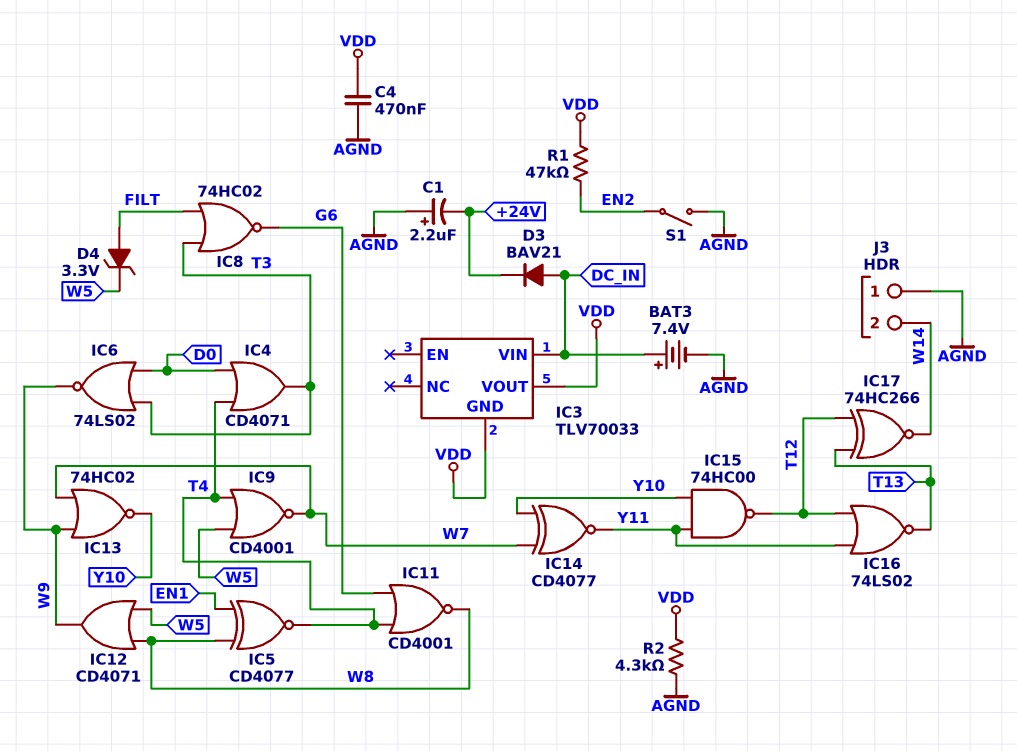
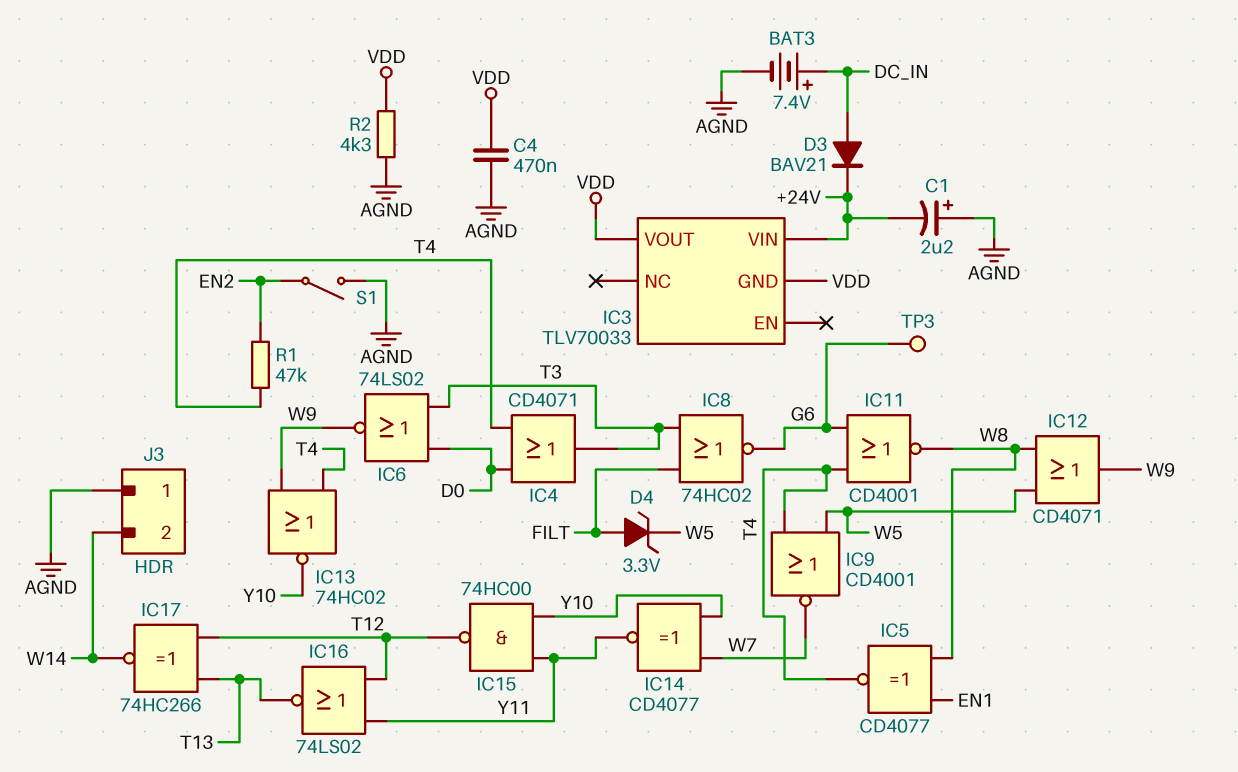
IC3 pin VIN: DC_IN -> +24V
IC13: NOR 74HC02 (in W7, in W9, out Y10) -> NOR 74HC02 (in T4, in W9, out Y10)
R1: 47k (EN2, VDD) -> 47k (EN2, T4)
TP3: none -> test point (G6)

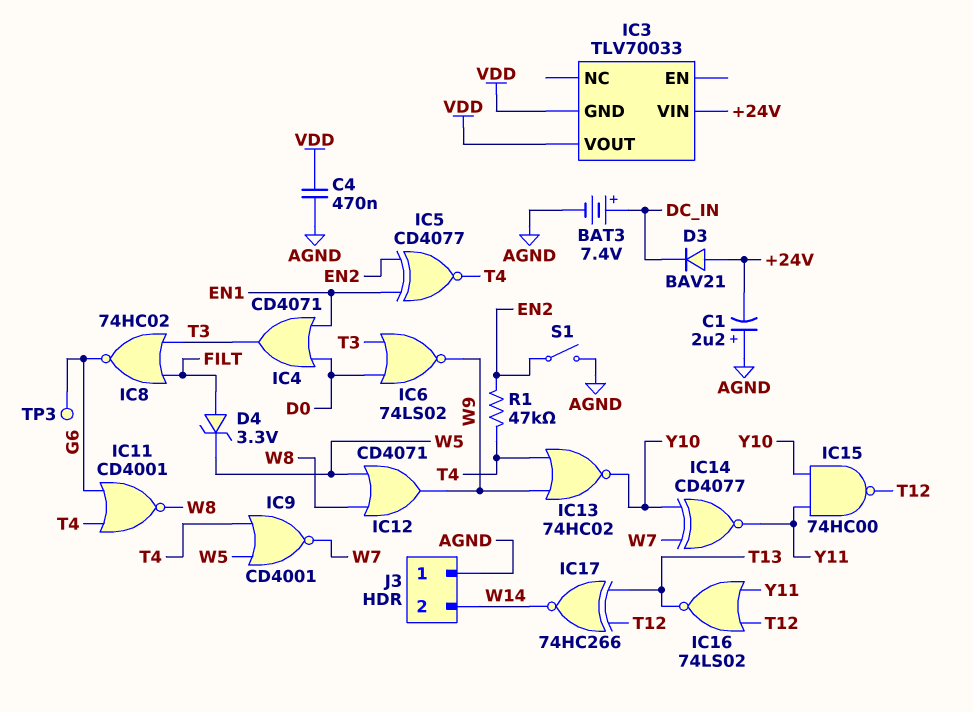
D3: diode BAV21 (A DC_IN, K +24V) -> diode BAV21 (A +24V, K DC_IN)
IC4: OR CD4071 (in D0, in T4, out T3) -> OR CD4071 (in D0, in EN1, out T3)
IC5: XNOR CD4077 (in EN1, in W8, out T4) -> XNOR CD4077 (in EN1, in EN2, out T4)
R2: 4.3k (AGND, VDD) -> none

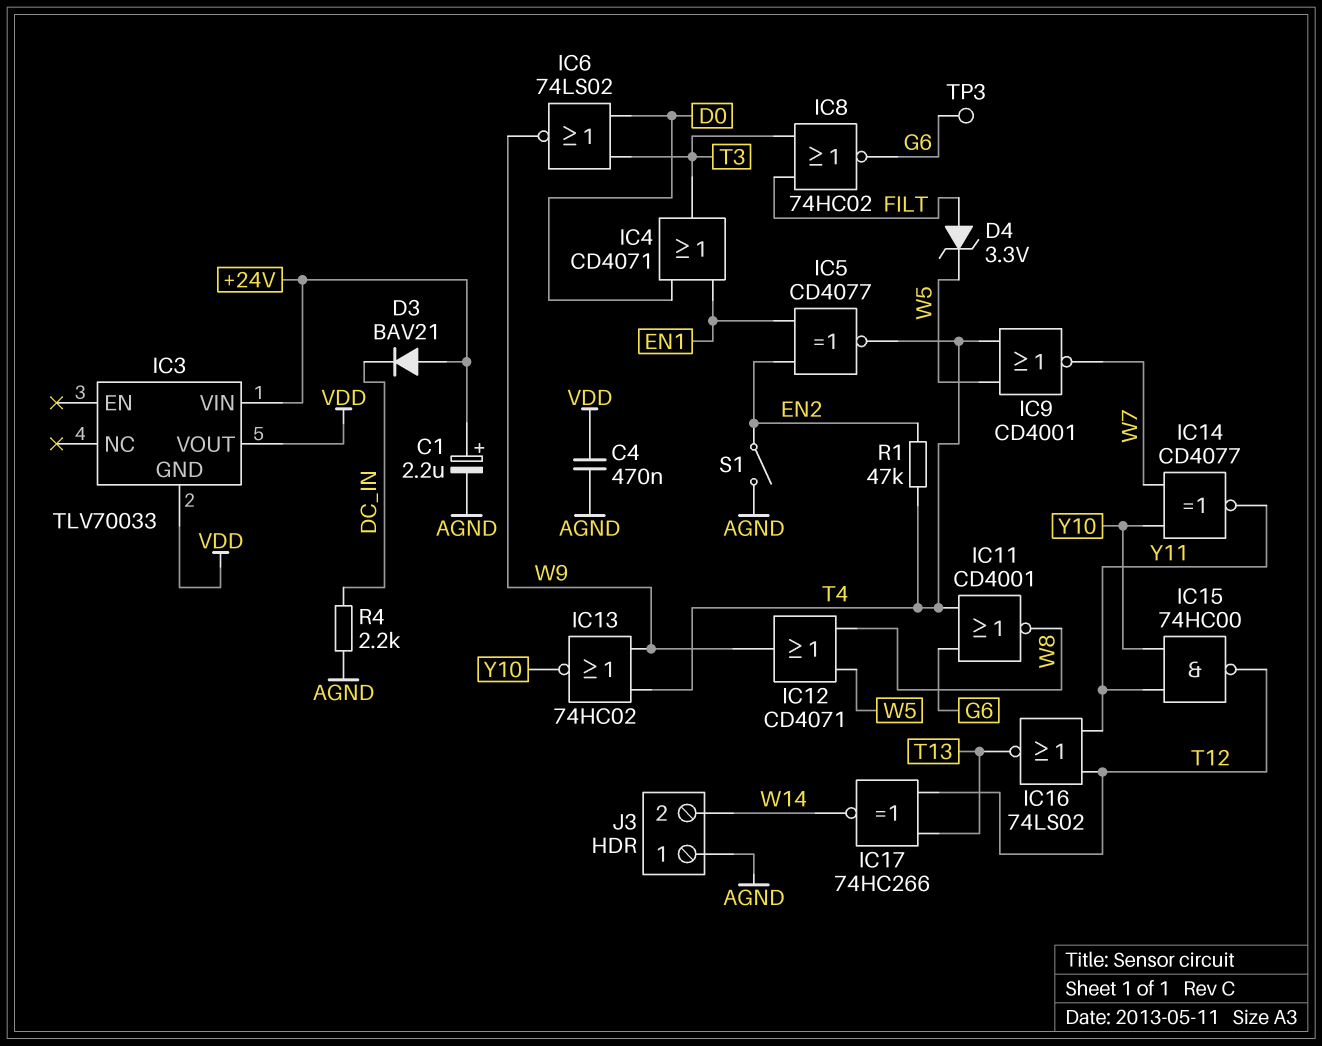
BAT3: 7.4V (plus DC_IN, minus AGND) -> none
C1: 2.2uF (plus AGND, minus +24V) -> 2.2uF (plus +24V, minus AGND)
R4: none -> 2.2k (AGND, DC_IN)

